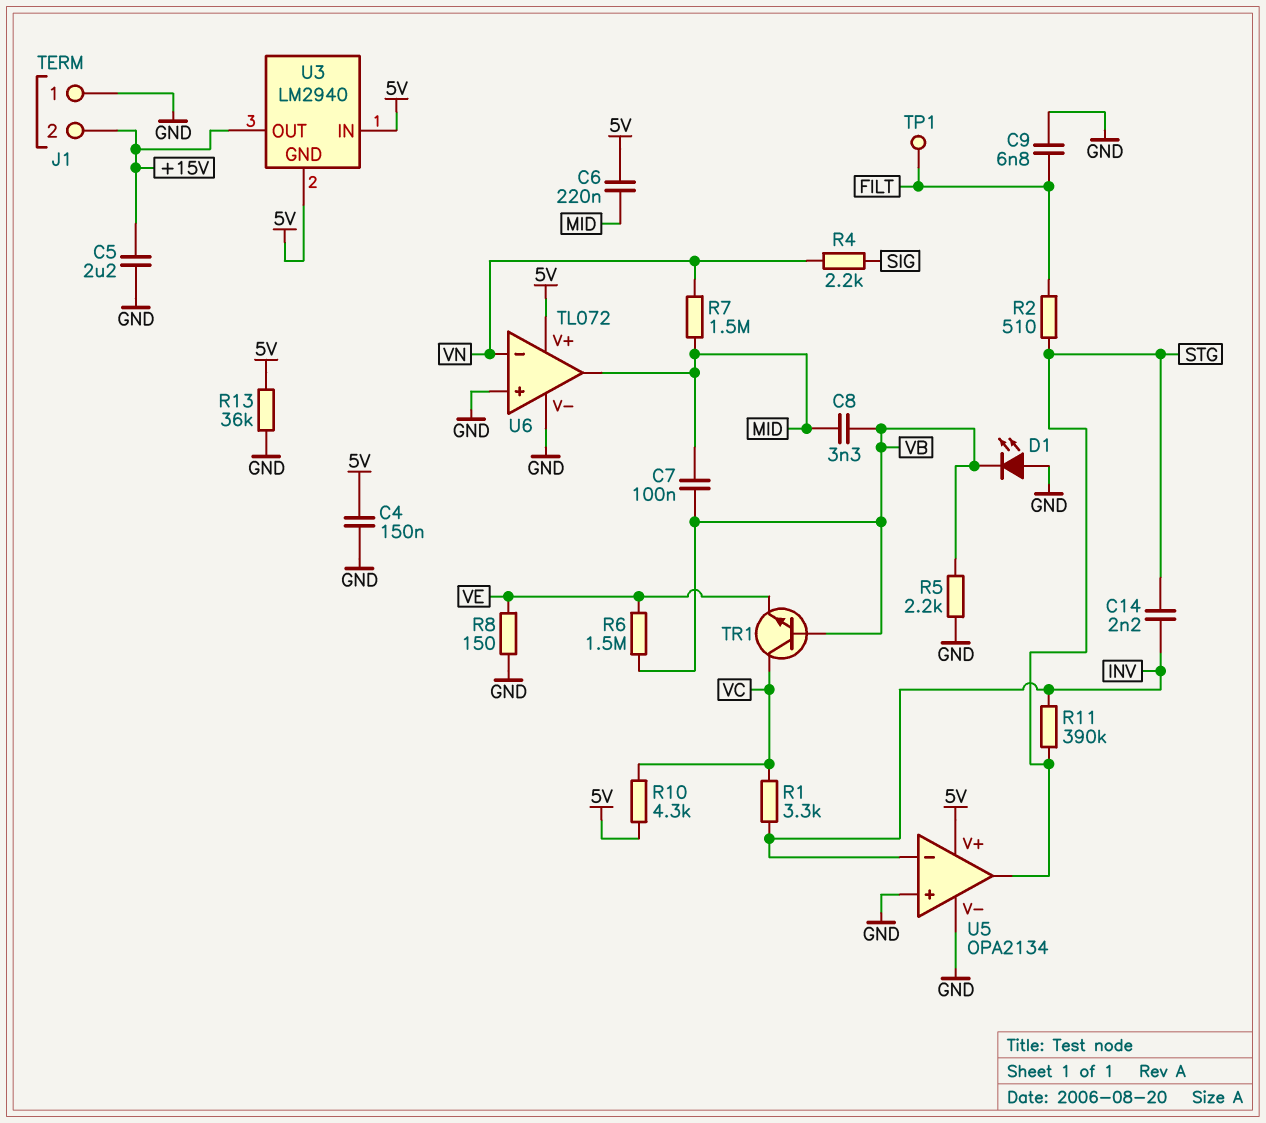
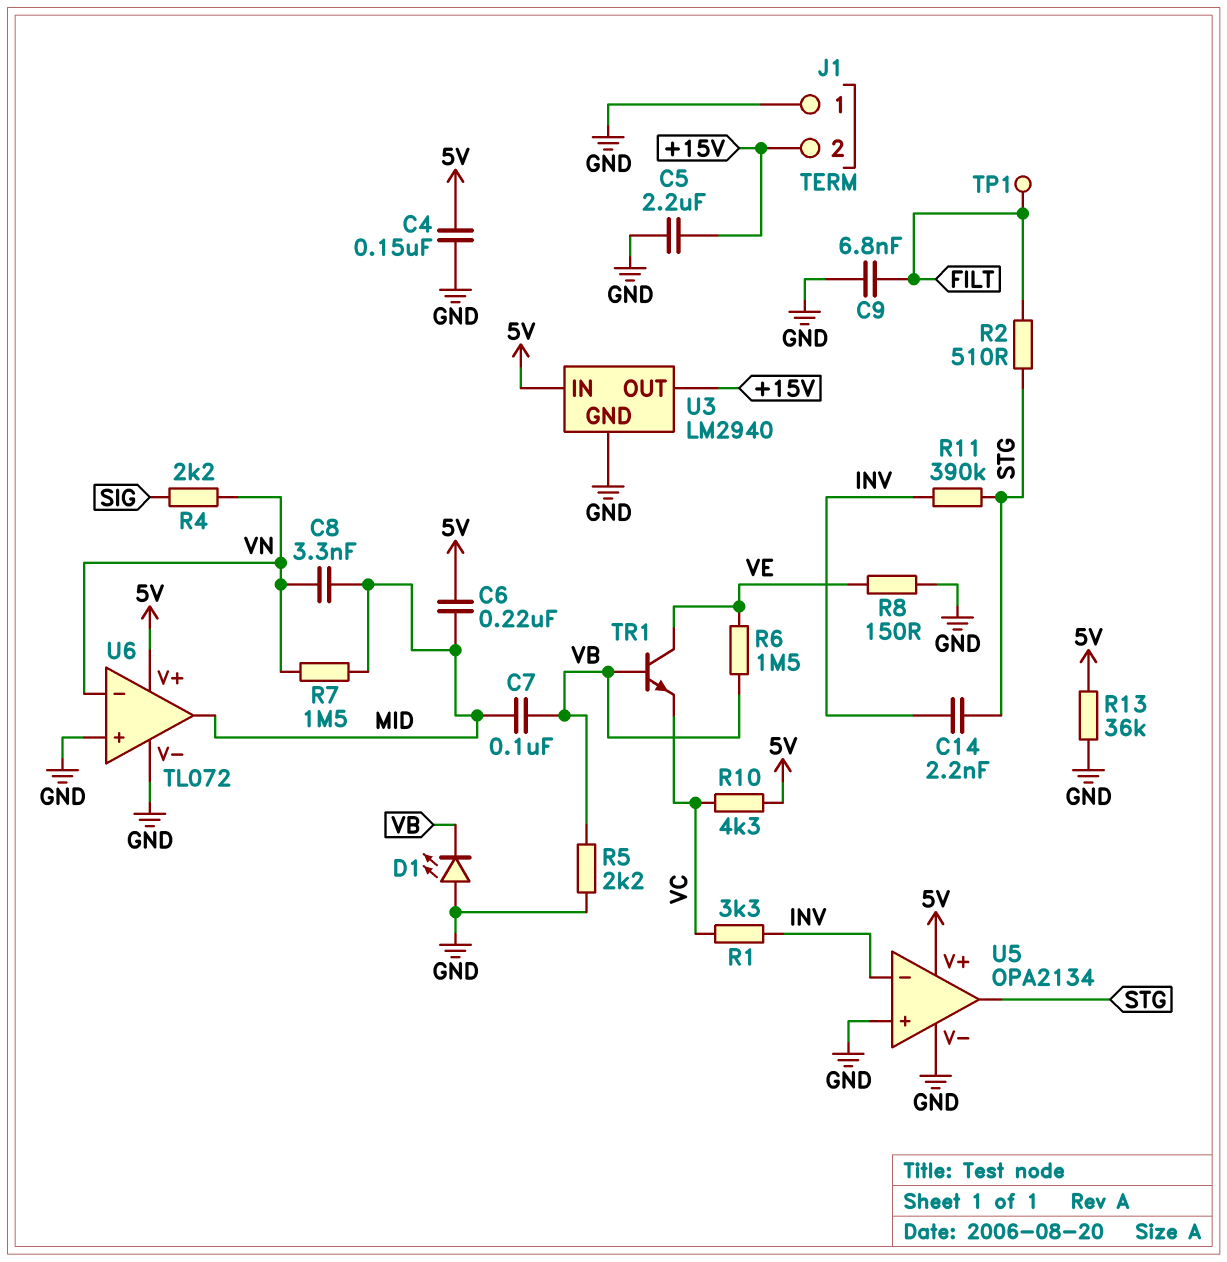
C8: 3.3nF (MID, VB) -> 3.3nF (MID, VN)
TR1: NPN (B VB, C VC, E VE) -> NPN (B VB, C VE, E VC)
U3 pin GND: 5V -> GND

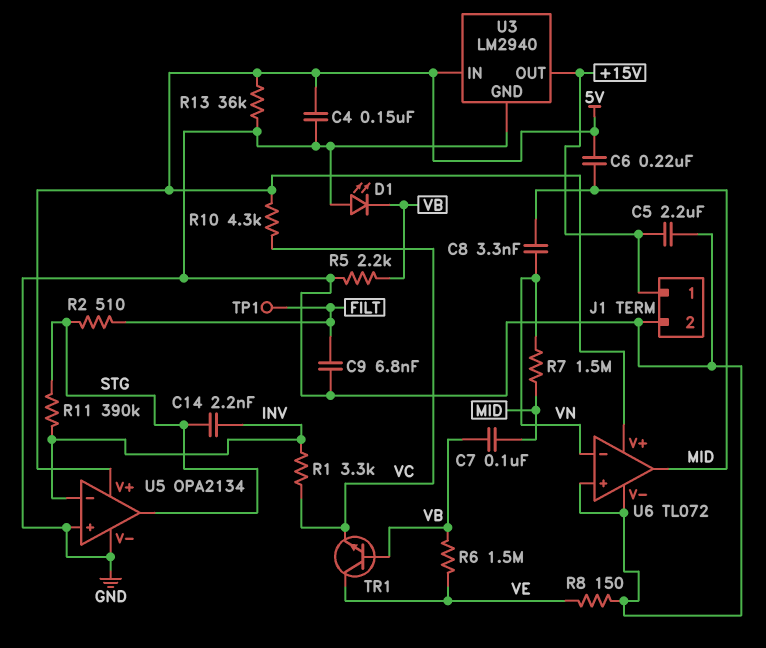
J1 pin 1: GND -> +15V
J1 pin 2: +15V -> GND
R4: 2.2k (SIG, VN) -> none

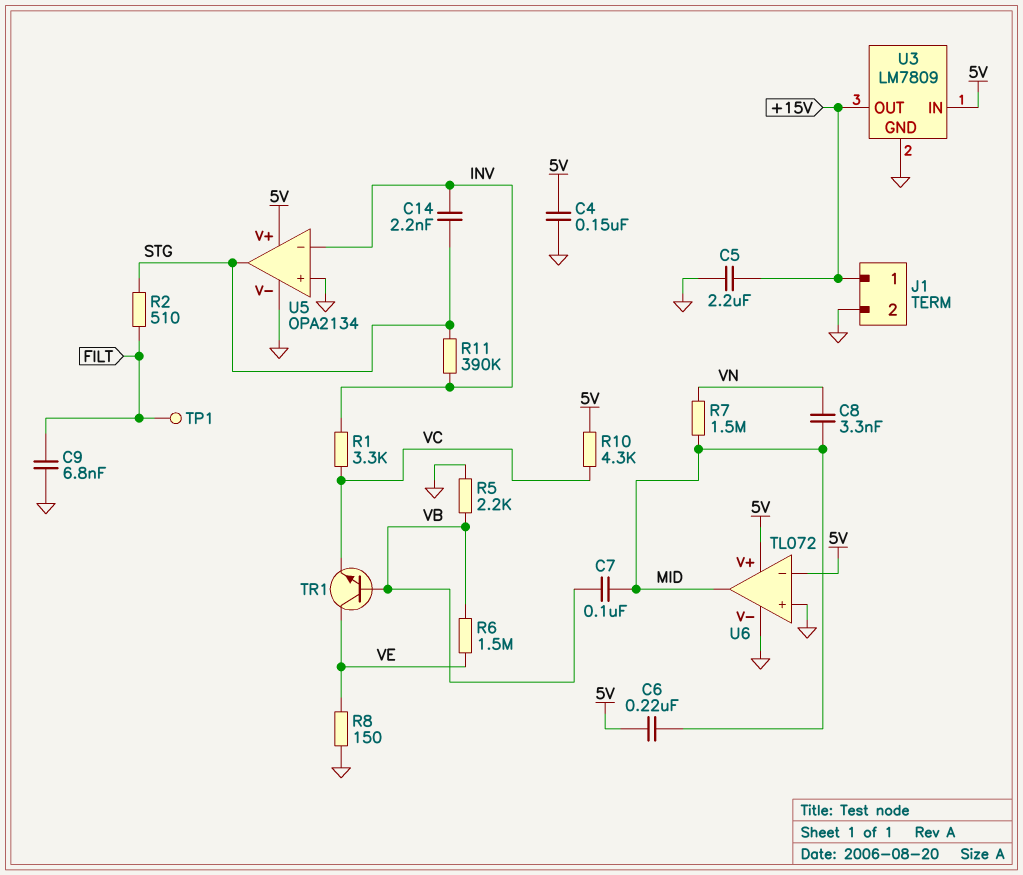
D1: LED (A GND, K VB) -> none
R13: 36k (5V, GND) -> none
U3: LM2940 -> LM7809
U6 pin in-: VN -> 5V

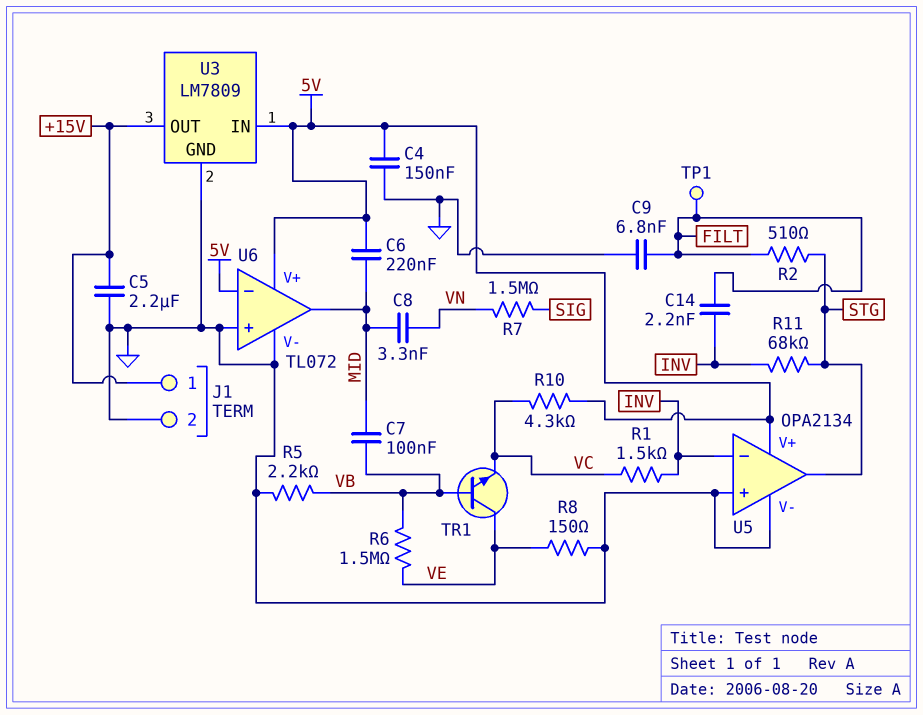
C14: 2.2nF (INV, STG) -> 2.2nF (FILT, INV)
R1: 3.3k (INV, VC) -> 1.5k (INV, VC)
R7: 1.5M (MID, VN) -> 1.5M (SIG, VN)
R11: 390k (INV, STG) -> 68k (INV, STG)

